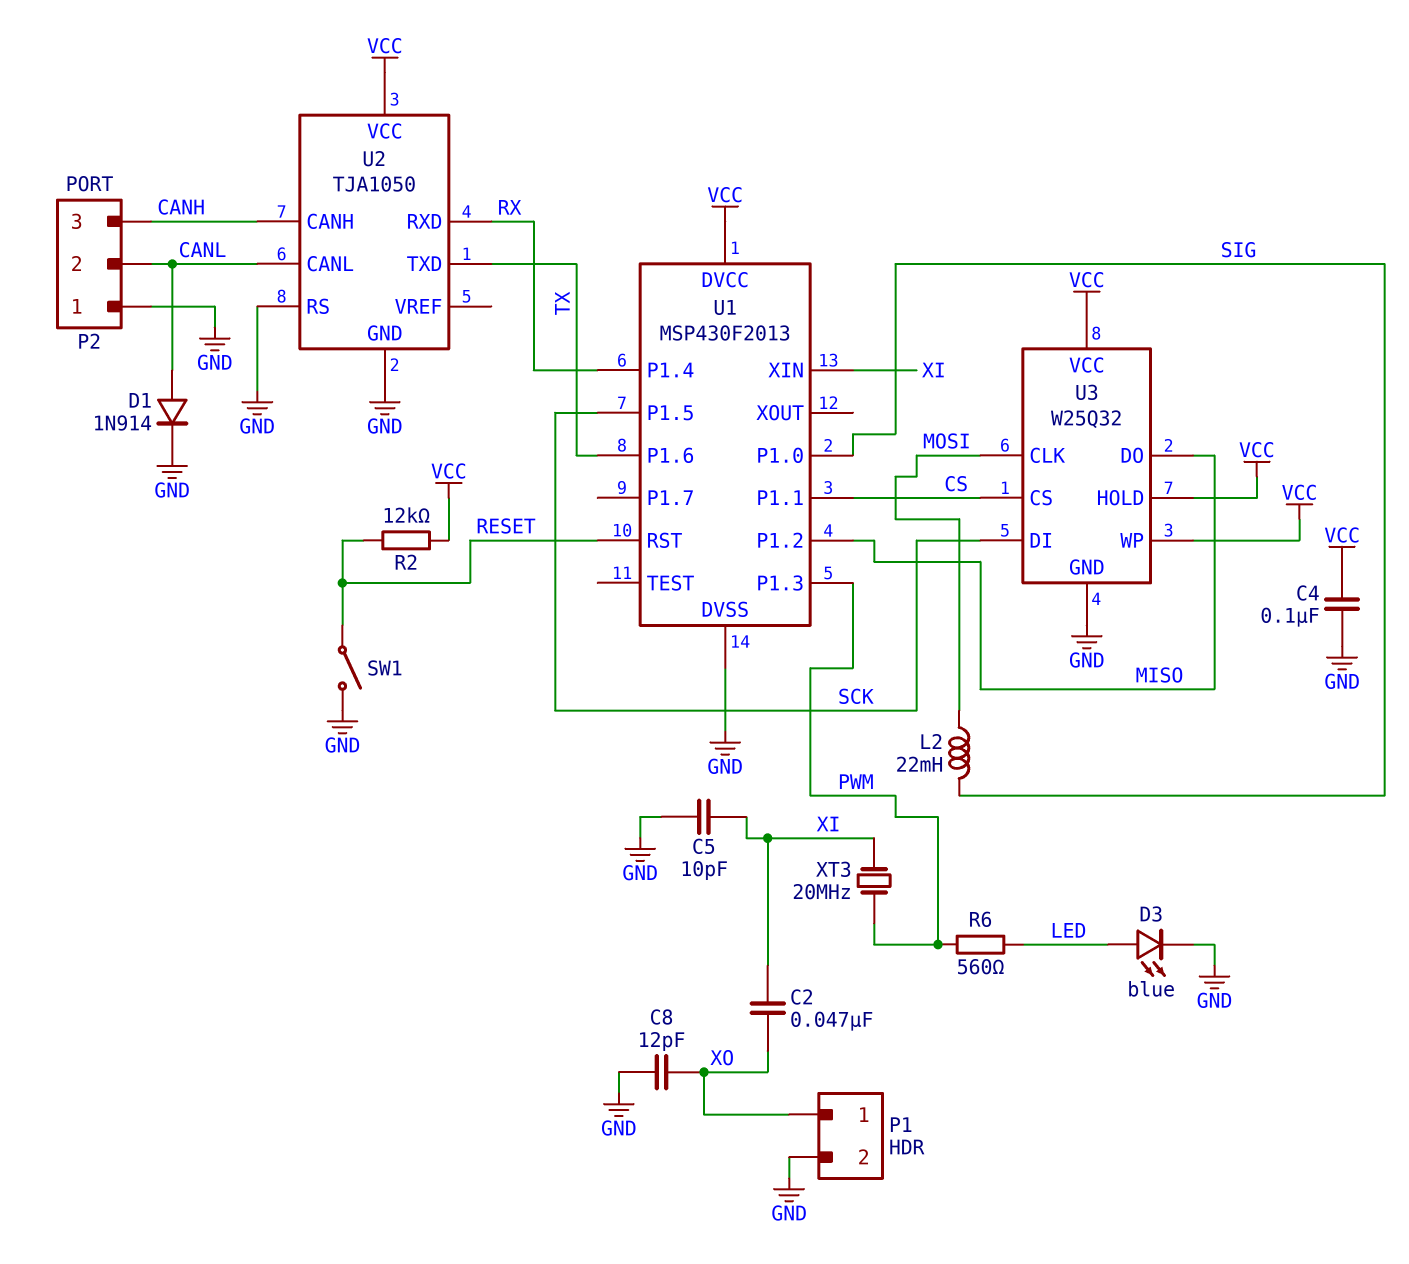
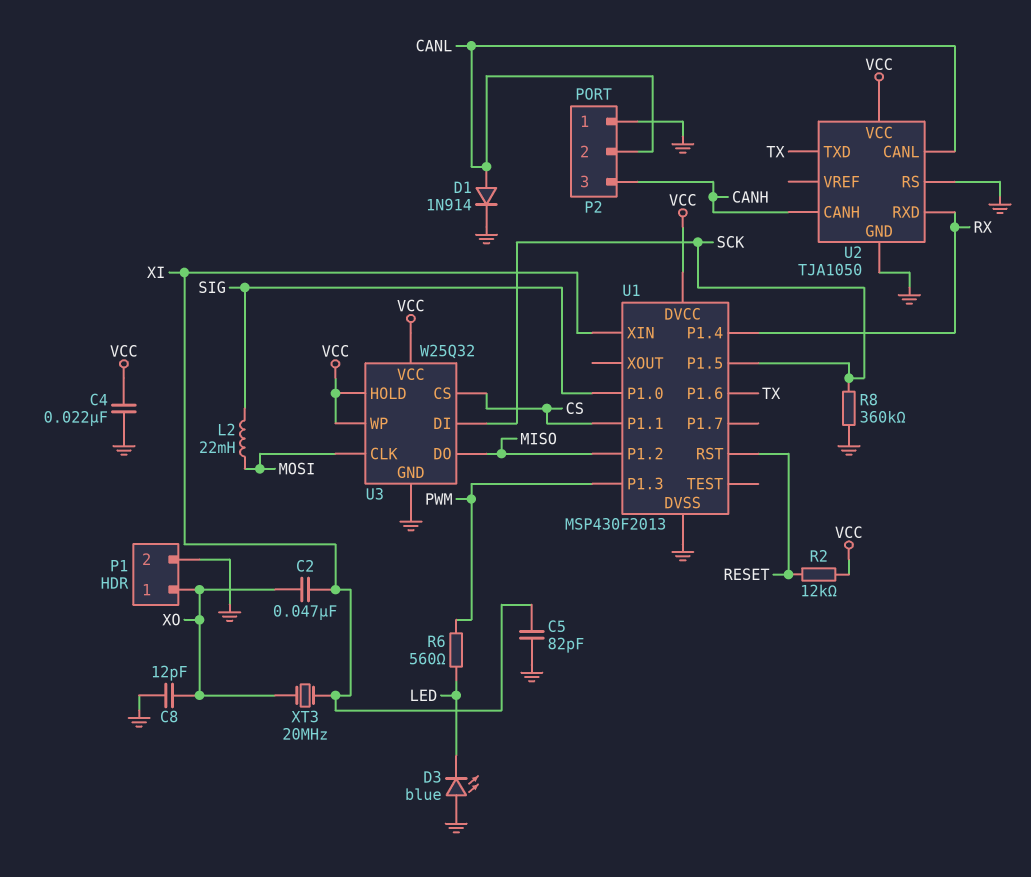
C4: 100nF (GND, VCC) -> 22nF (GND, VCC)
C5: 10pF (GND, XI) -> 82pF (GND, XI)
D3: LED blue (A LED, K GND) -> LED blue (A GND, K LED)
R8: none -> 360k (GND, SCK)
SW1: switch (GND, RESET) -> none
XT3: 20MHz (PWM, XI) -> 20MHz (XI, XO)

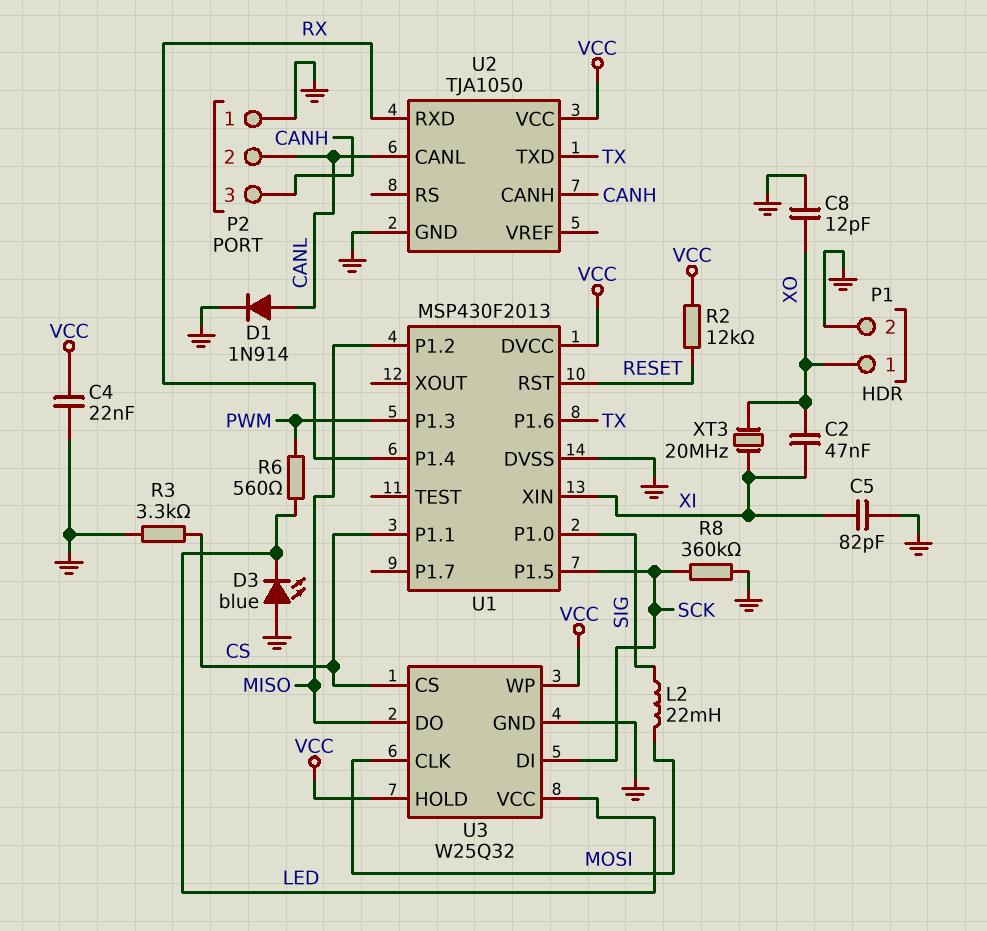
R3: none -> 3.3k (CS, GND)
U2 pin RS: GND -> none
U3 pin VCC: VCC -> LED

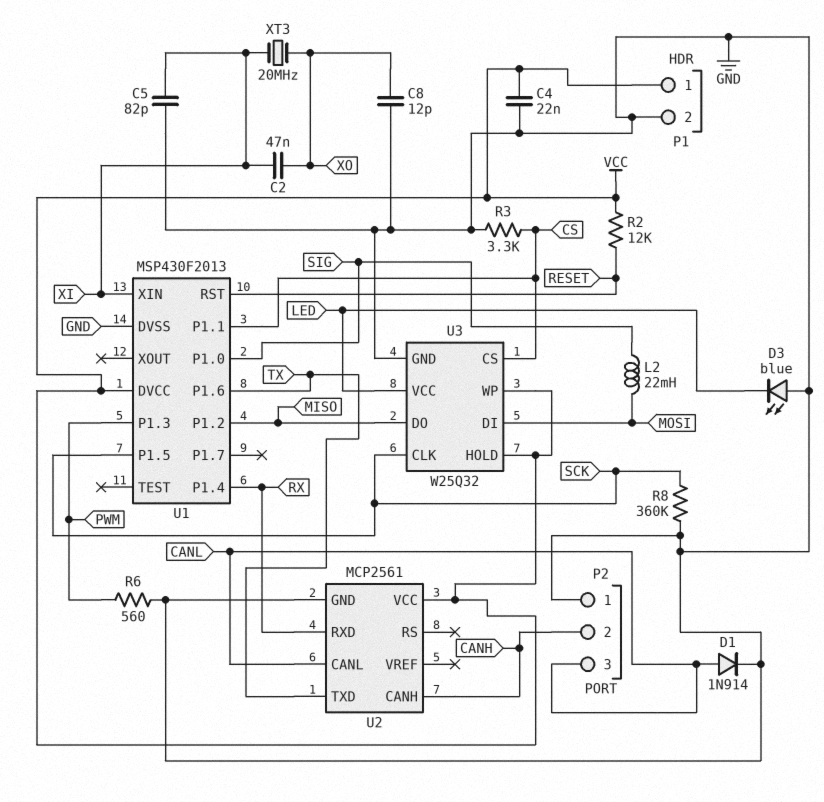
P1 pin 1: XO -> VCC
P2 pin 2: CANL -> CANH
P2 pin 3: CANH -> CANL
R6: 560 (LED, PWM) -> 560 (GND, PWM)
U2: TJA1050 -> MCP2561
U3 pin CLK: MOSI -> SCK
U3 pin DI: SCK -> MOSI

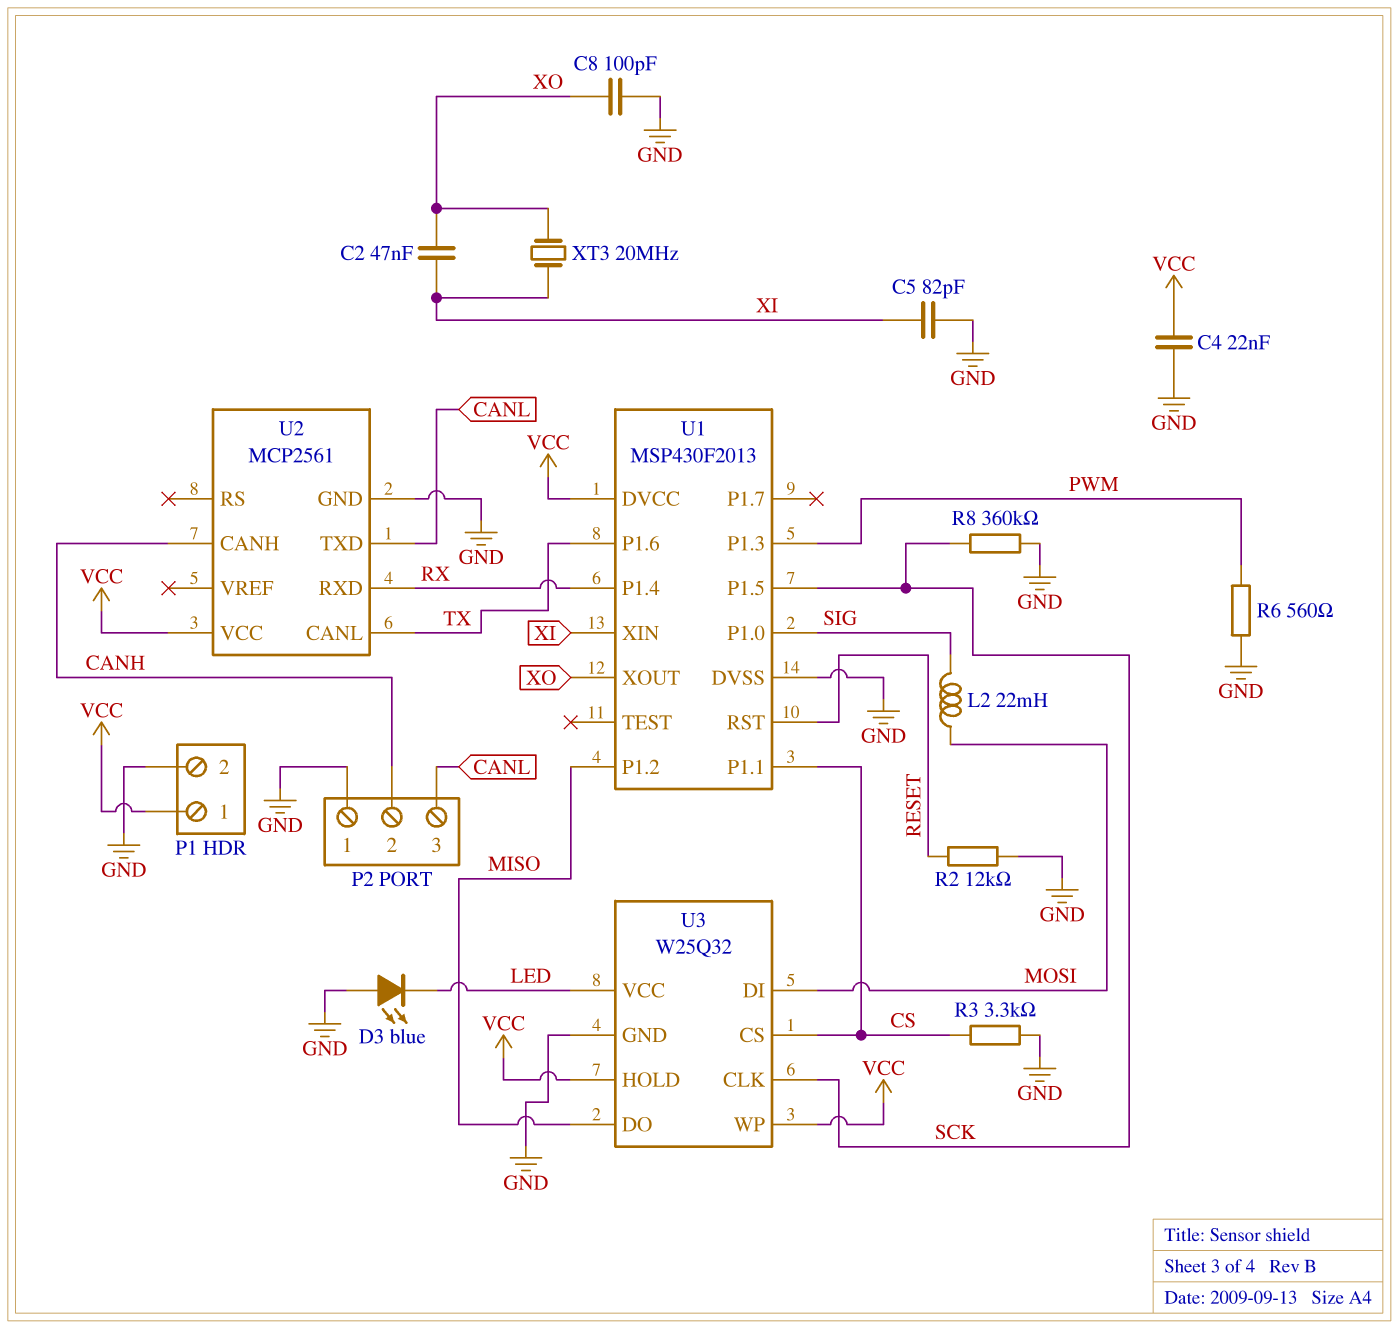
C8: 12pF (GND, XO) -> 100pF (GND, XO)
D1: diode 1N914 (A CANL, K GND) -> none
R2: 12k (RESET, VCC) -> 12k (GND, RESET)
U1 pin XOUT: none -> XO
U2 pin CANL: CANL -> TX
U2 pin TXD: TX -> CANL

